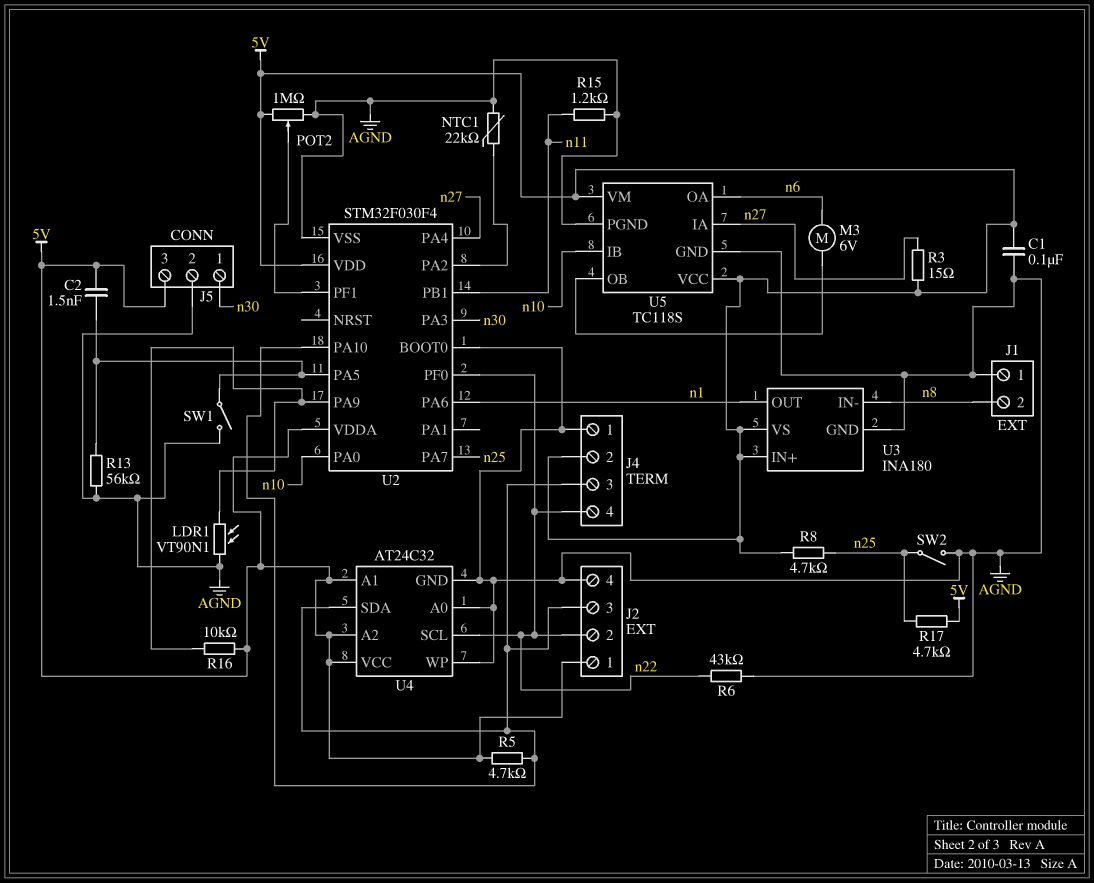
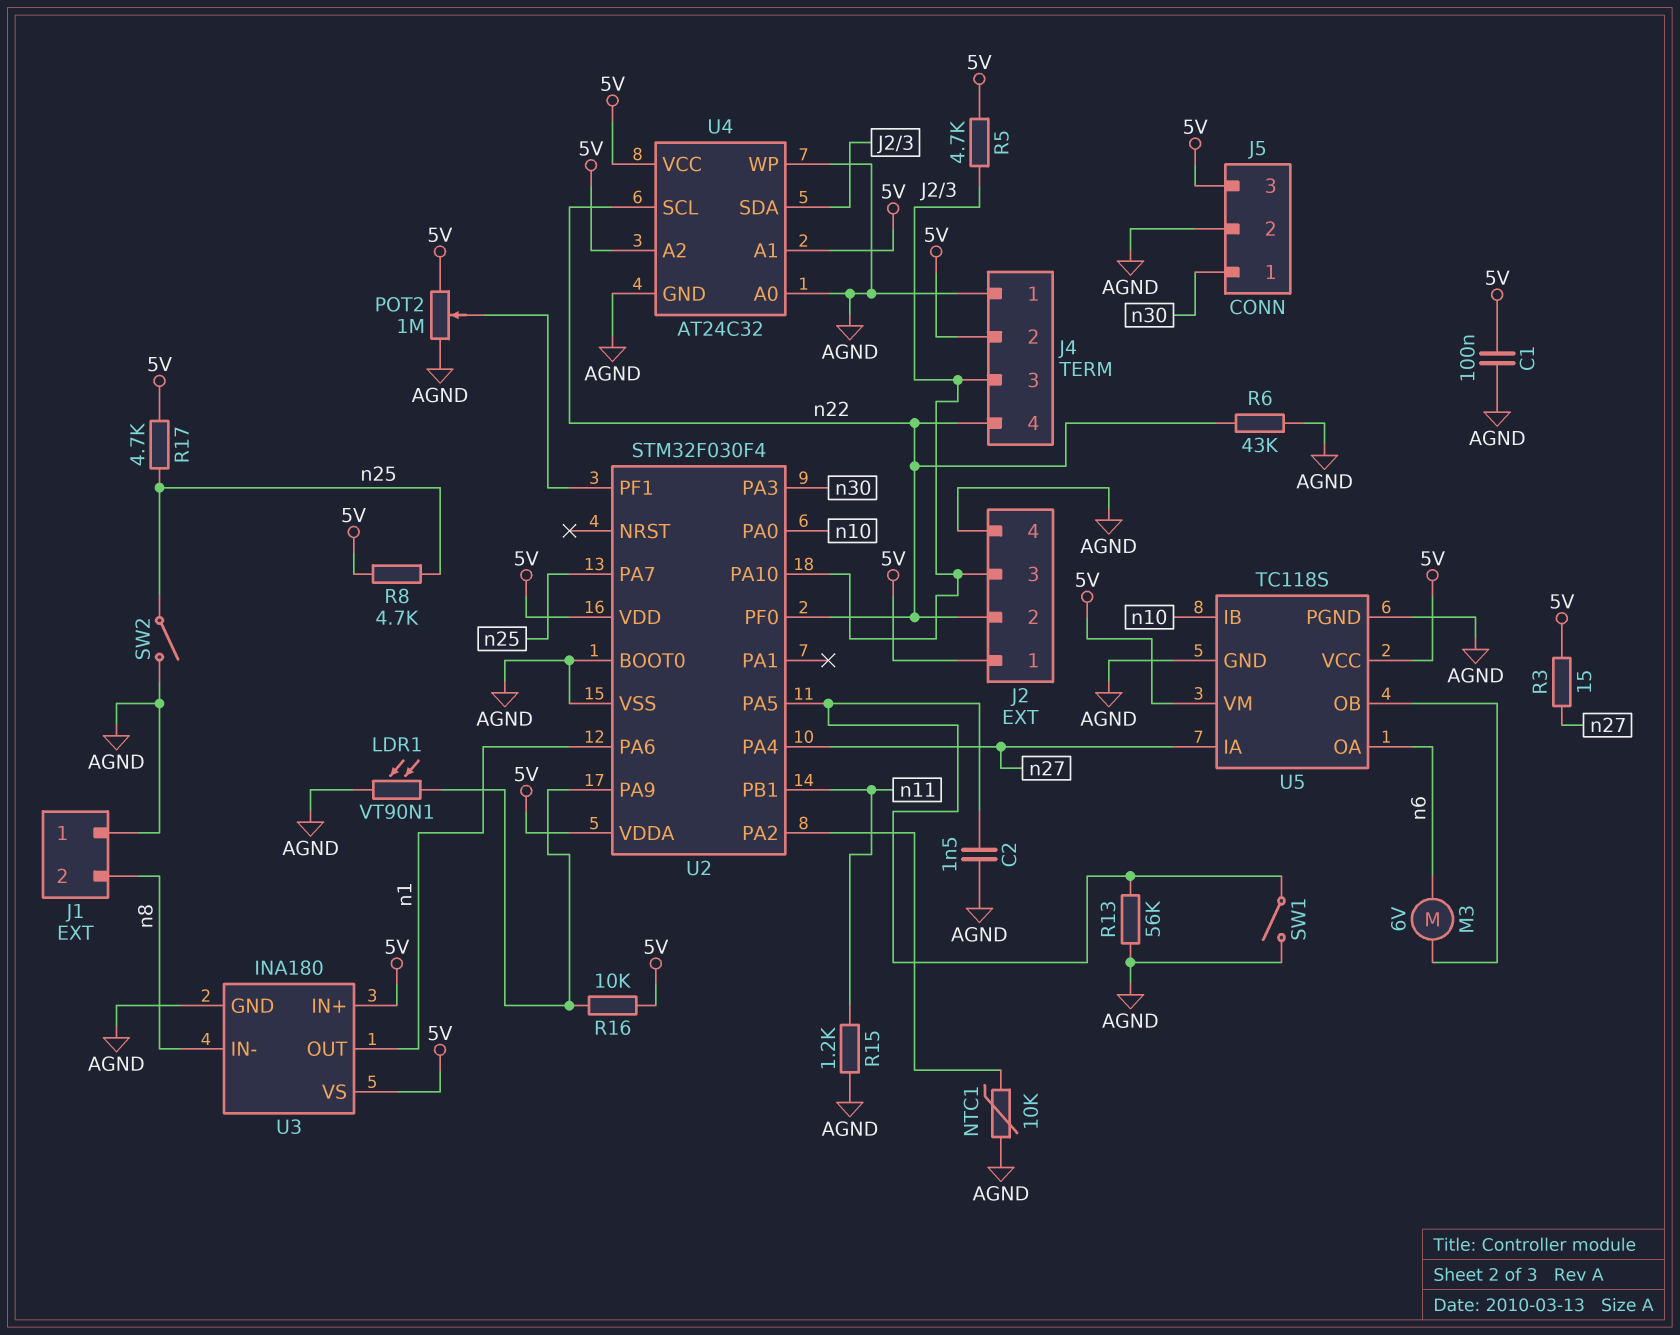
C2: 1.5nF (5V, U2/PA5) -> 1.5nF (AGND, U2/PA5)
NTC1: 22k (AGND, U2/PA2) -> 10k (AGND, U2/PA2)

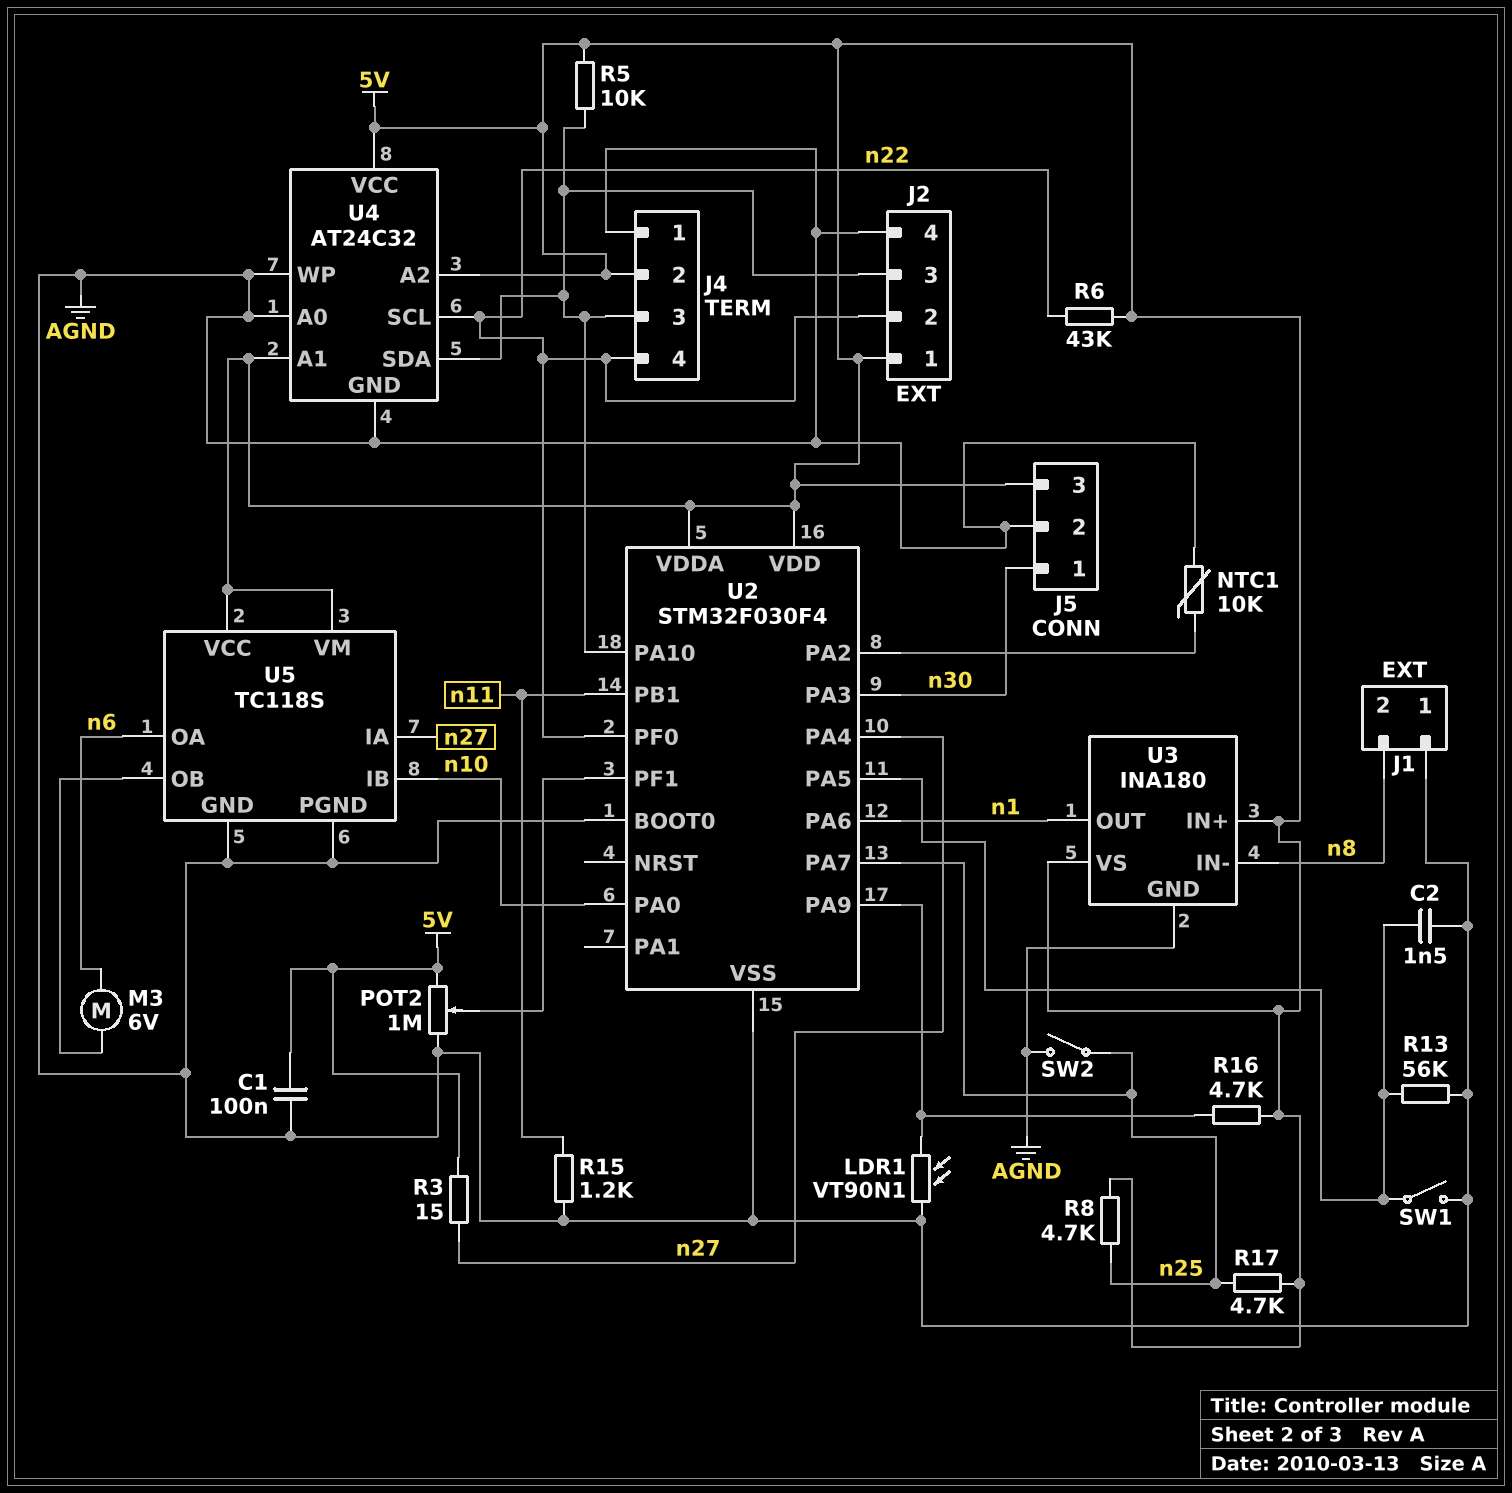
R5: 4.7k (5V, J2/3) -> 10k (5V, J2/3)
R6: 43k (AGND, n22) -> 43k (5V, n22)
R16: 10k (5V, U2/PA9) -> 4.7k (5V, U2/PA9)

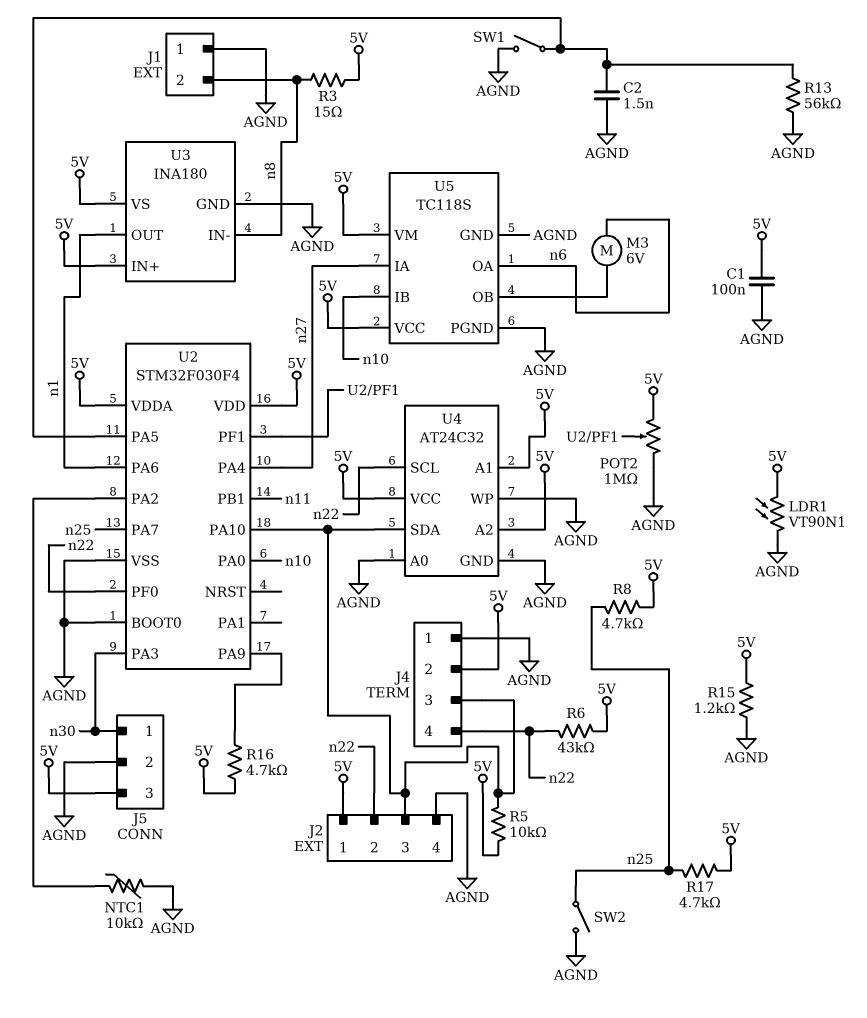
LDR1: VT90N1 (AGND, U2/PA9) -> VT90N1 (5V, AGND)
R3: 15 (5V, n27) -> 15 (5V, n8)
R15: 1.2k (AGND, n11) -> 1.2k (5V, AGND)

